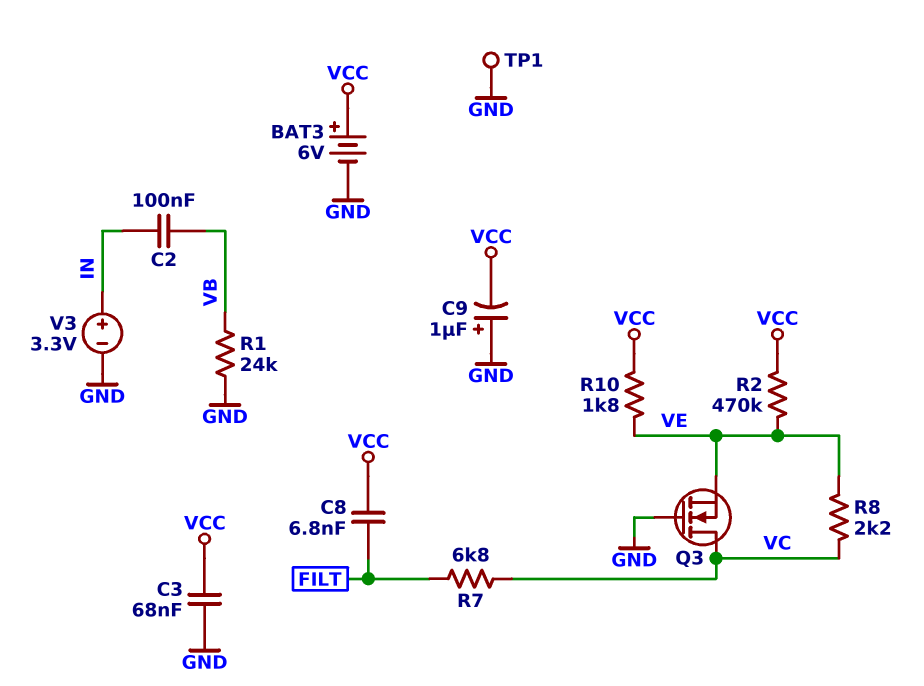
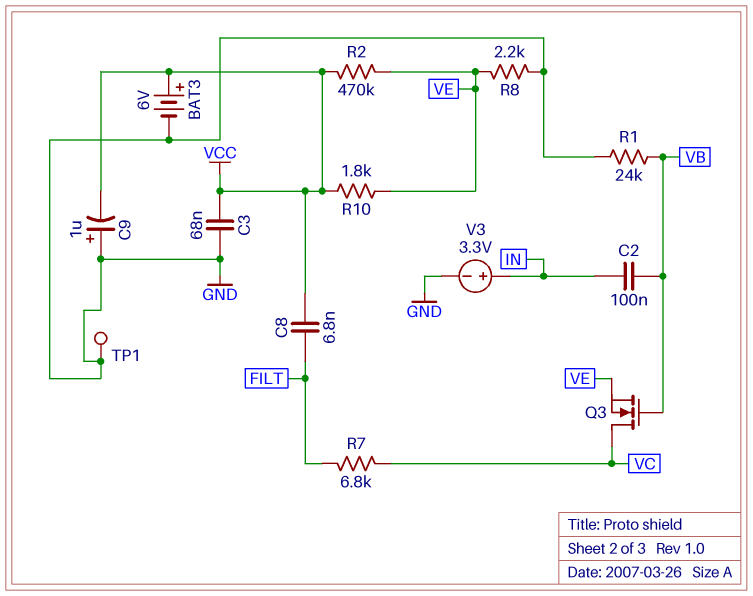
Q3: NMOS (G GND, D VC, S VE) -> NMOS (G VB, D VC, S VE)
R8: 2.2k (VC, VE) -> 2.2k (GND, VE)

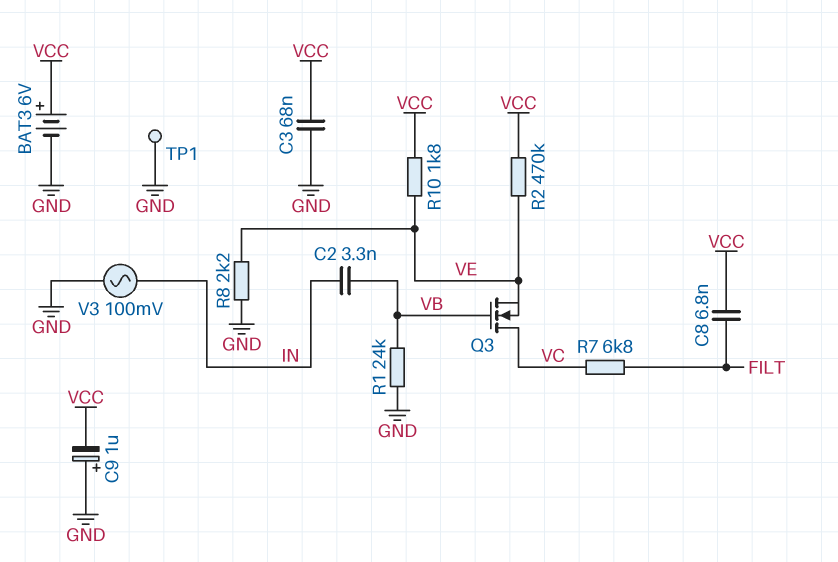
C2: 100nF (IN, VB) -> 3.3nF (IN, VB)
V3: 3.3V (plus IN, minus GND) -> AC 100mV (GND, IN)

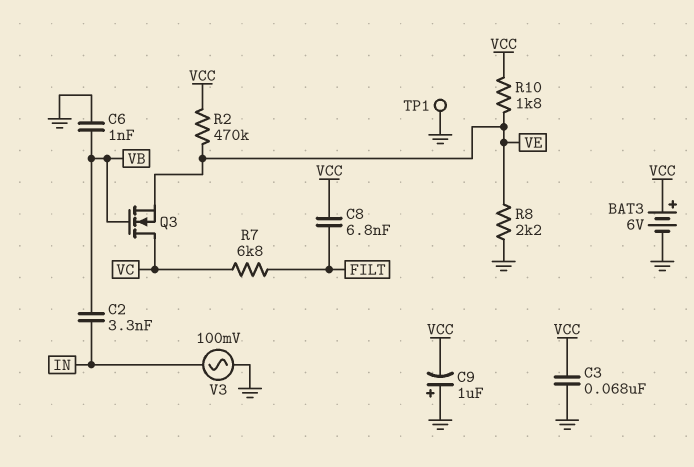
C6: none -> 1nF (GND, VB)
R1: 24k (GND, VB) -> none

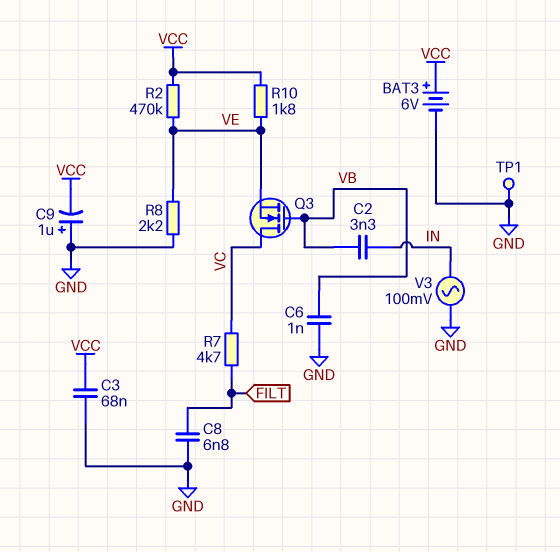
C8: 6.8nF (FILT, VCC) -> 6.8nF (FILT, GND)
R7: 6.8k (FILT, VC) -> 4.7k (FILT, VC)

